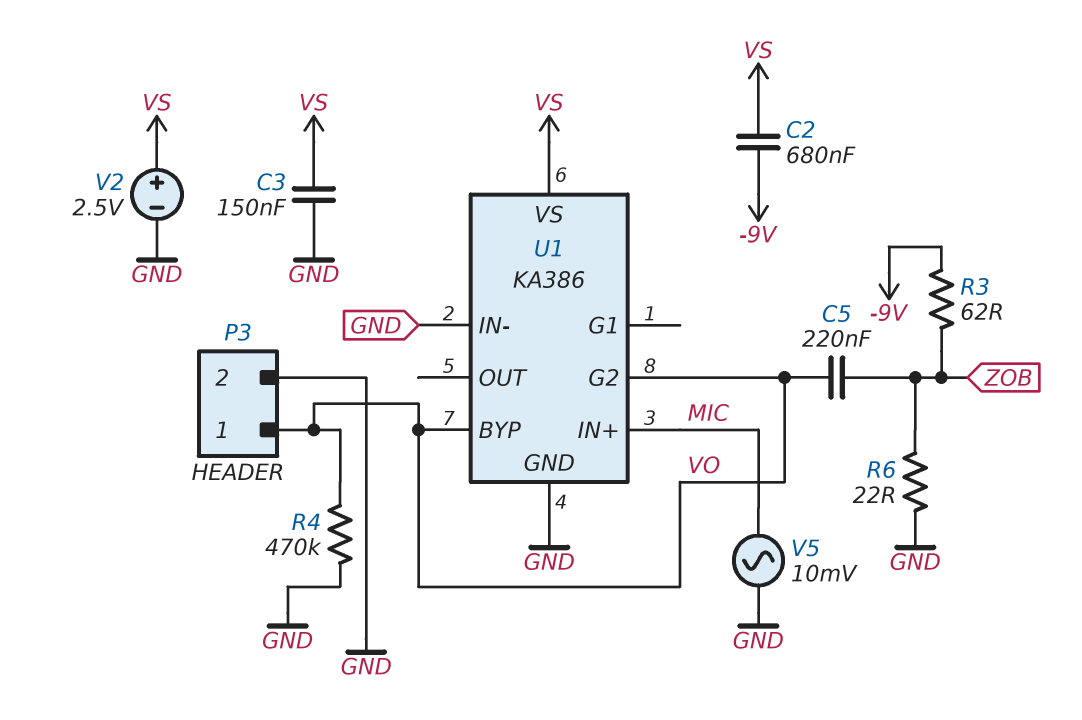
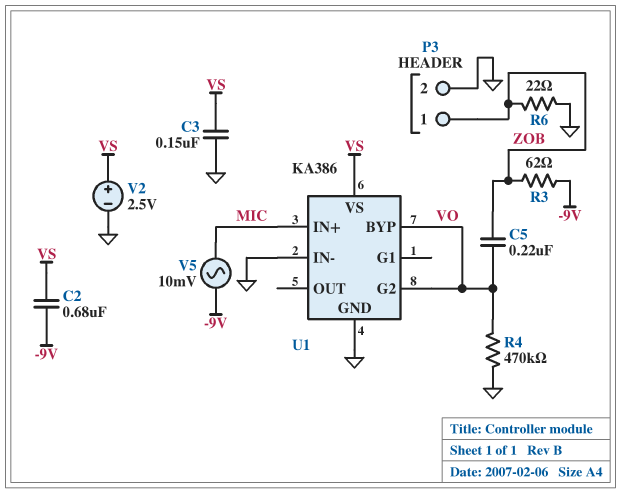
P3 pin 1: VO -> ZOB
V5: AC 10mV (GND, MIC) -> AC 10mV (-9V, MIC)

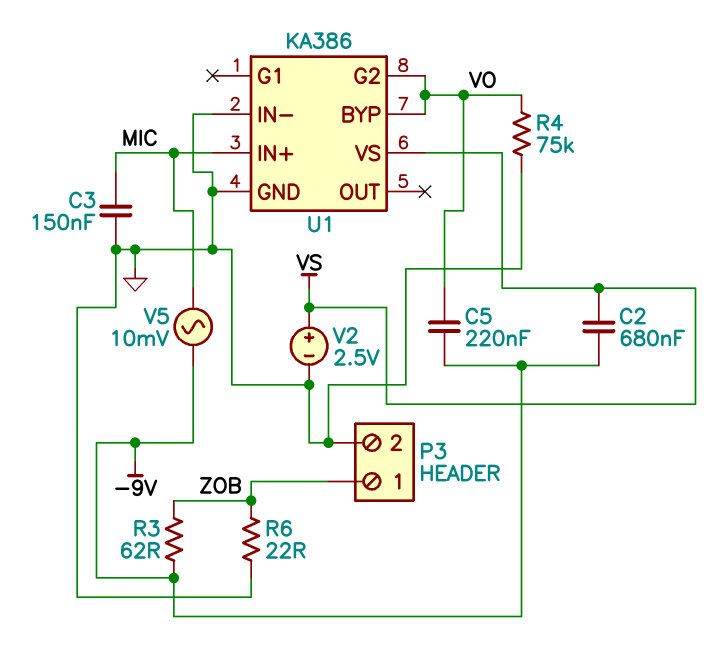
C3: 150nF (GND, VS) -> 150nF (GND, MIC)
C5: 220nF (VO, ZOB) -> 220nF (-9V, VO)
R4: 470k (GND, VO) -> 75k (GND, VO)

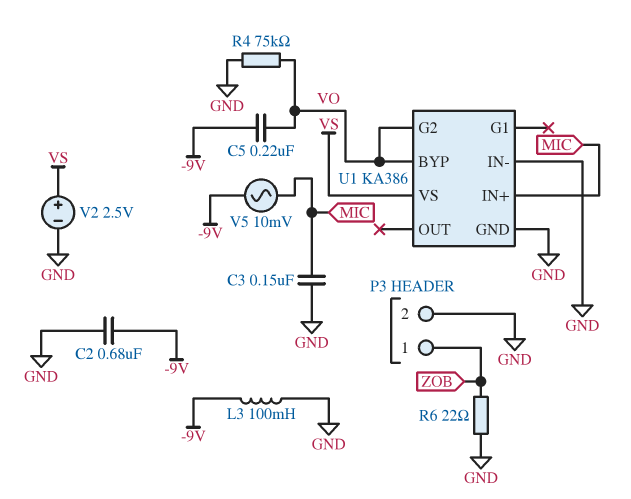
C2: 680nF (-9V, VS) -> 680nF (-9V, GND)
L3: none -> 100mH (-9V, GND)
R3: 62 (-9V, ZOB) -> none

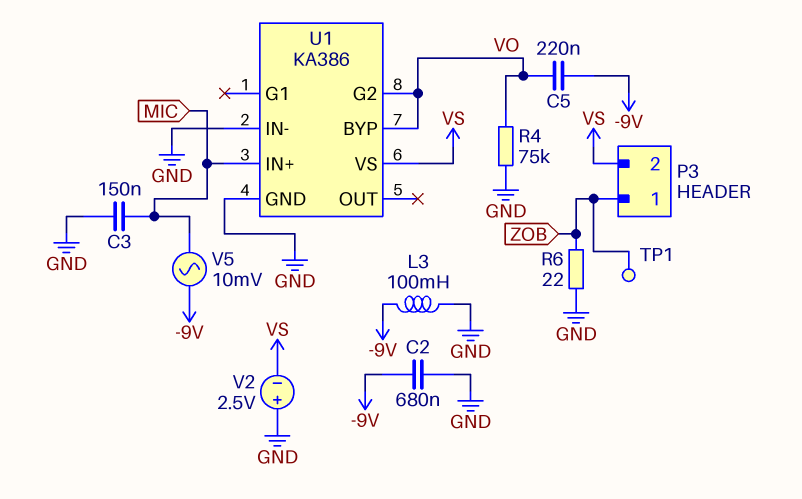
P3 pin 2: GND -> VS
TP1: none -> test point (ZOB)
V2: 2.5V (plus VS, minus GND) -> 2.5V (plus GND, minus VS)

